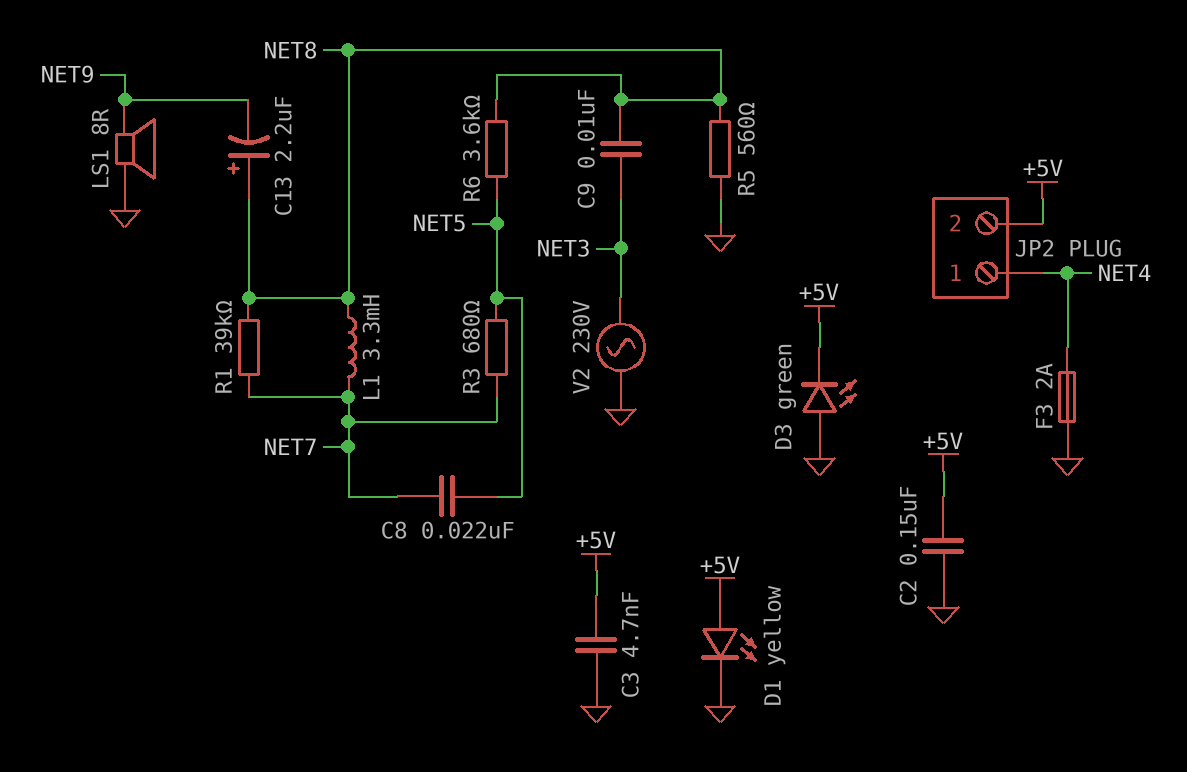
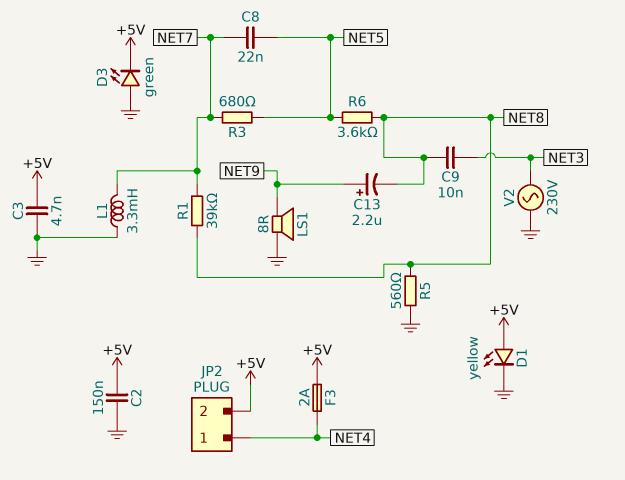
C13: 2.2uF (plus NET8, minus NET9) -> 2.2uF (plus NET9, minus NET8)
F3: 2A (GND, NET4) -> 2A (+5V, NET4)
L1: 3.3mH (NET7, NET8) -> 3.3mH (GND, NET7)

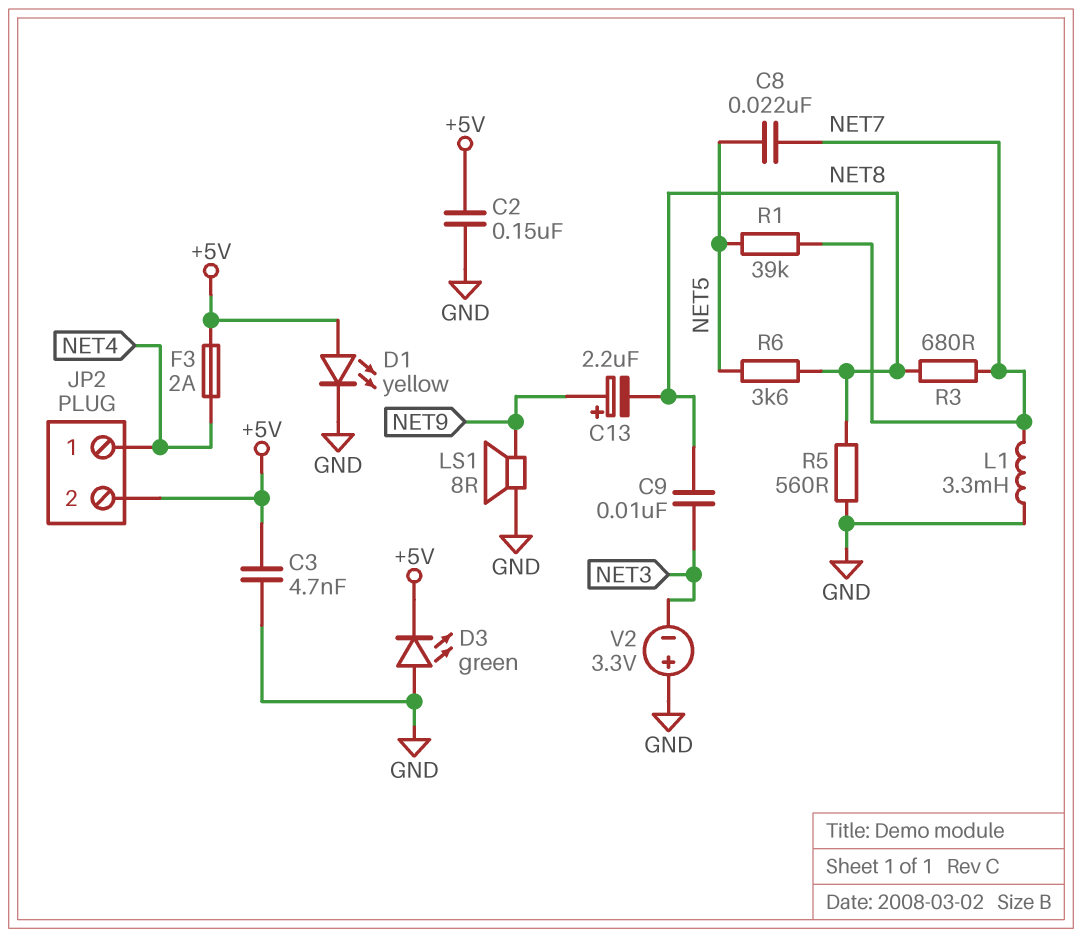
R1: 39k (NET7, NET8) -> 39k (NET5, NET7)
R3: 680 (NET5, NET7) -> 680 (NET7, NET8)
V2: AC 230V (GND, NET3) -> 3.3V (plus GND, minus NET3)

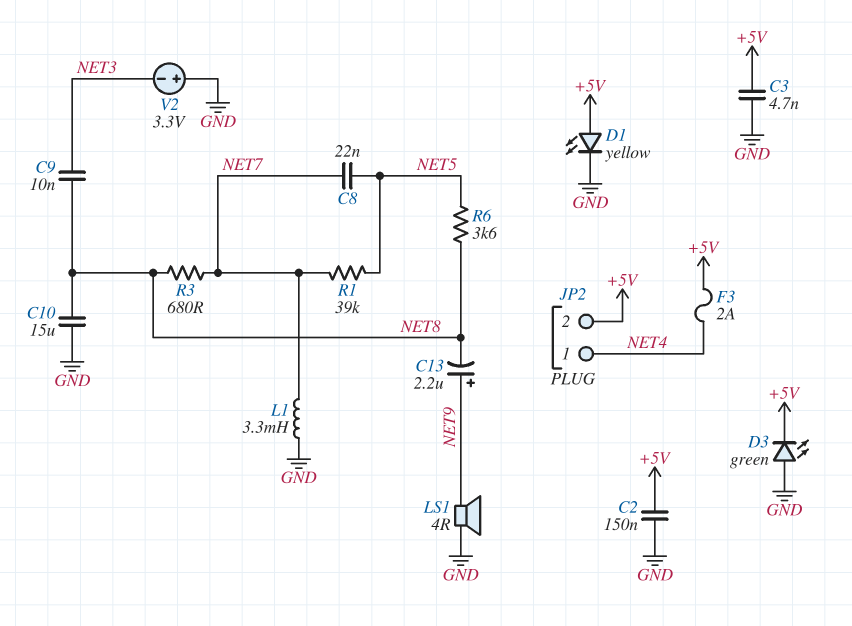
C10: none -> 15uF (GND, NET8)
LS1: speaker 8R (GND, NET9) -> speaker 4R (GND, NET9)
R5: 560 (GND, NET8) -> none

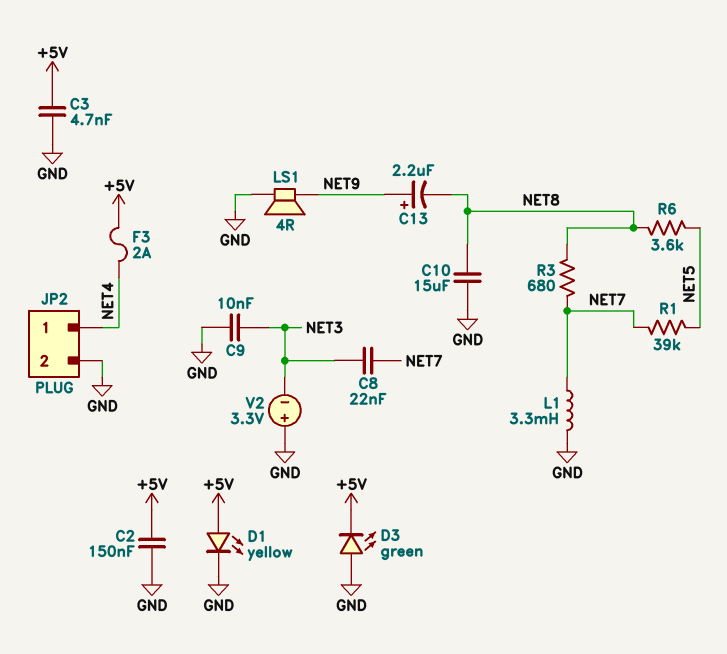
C8: 22nF (NET5, NET7) -> 22nF (NET3, NET7)
C9: 10nF (NET3, NET8) -> 10nF (GND, NET3)
JP2 pin 2: +5V -> GND

